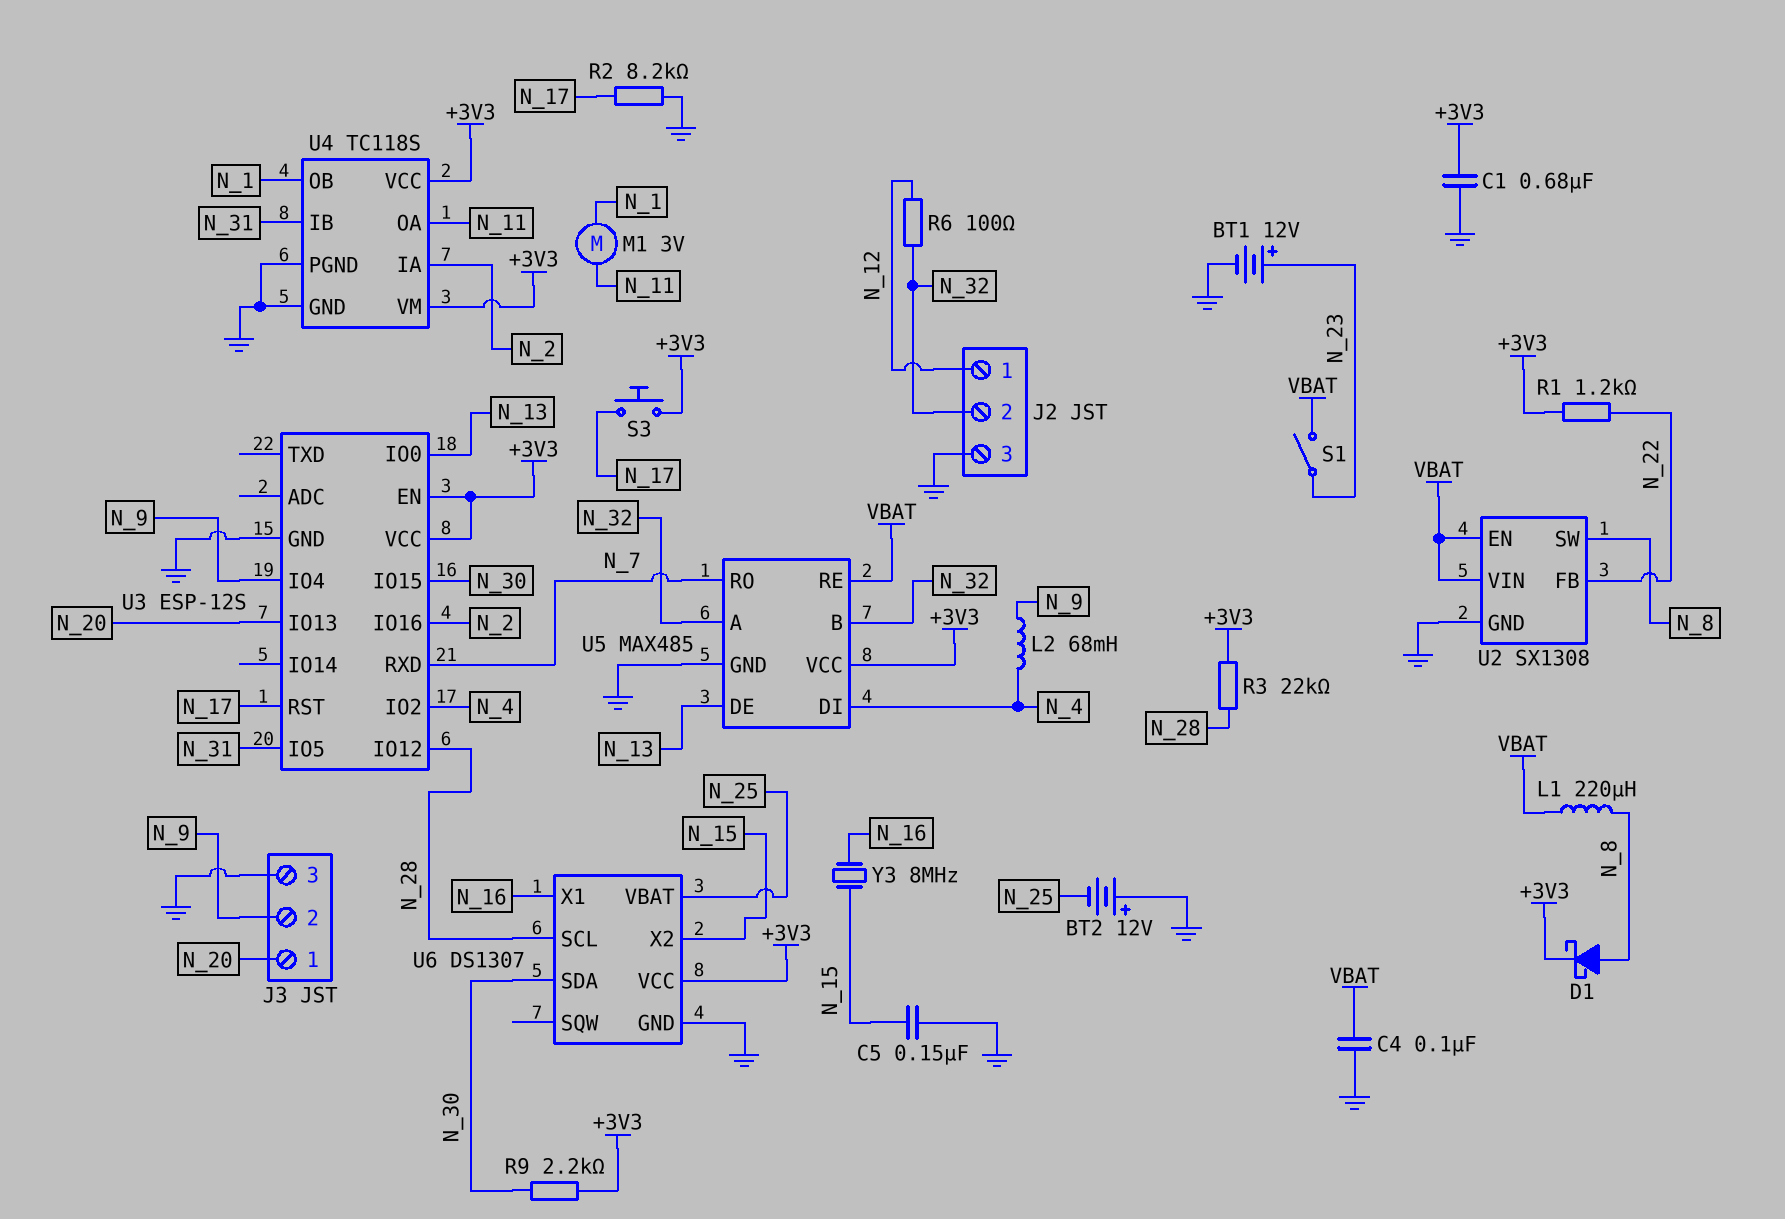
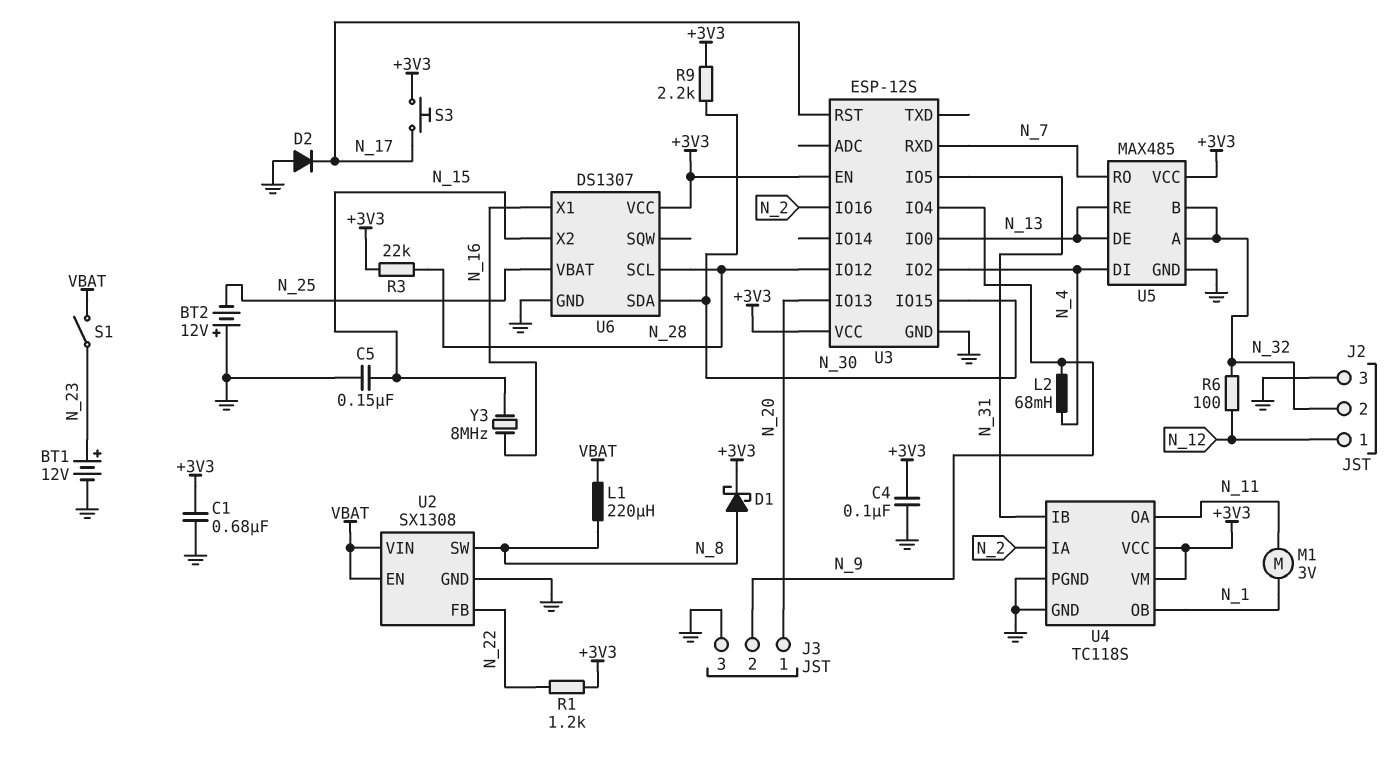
C4: 100nF (GND, VBAT) -> 100nF (+3V3, GND)
D2: none -> diode (A GND, K N_17)
R2: 8.2k (GND, N_17) -> none
U5 pin RE: VBAT -> N_13

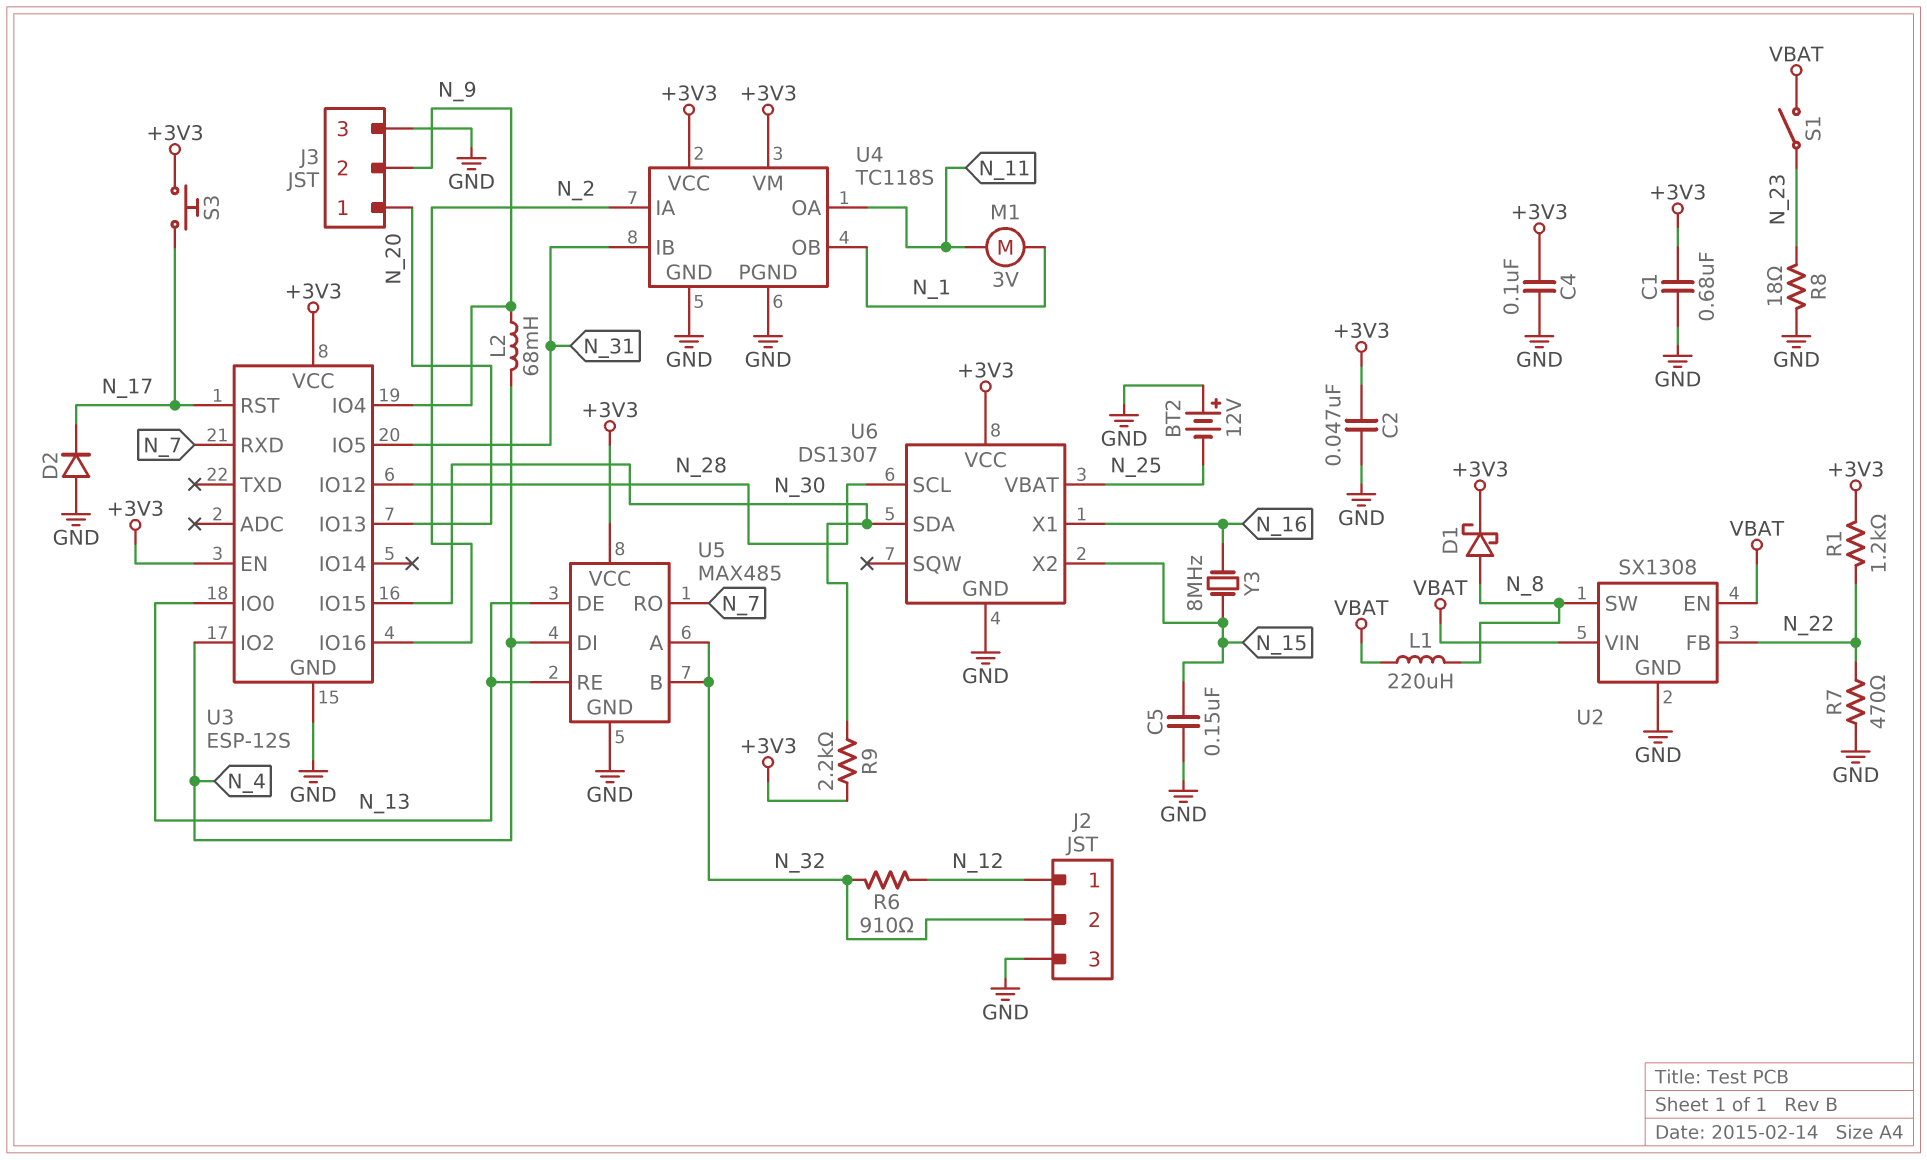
BT1: 12V (plus N_23, minus GND) -> none
C2: none -> 47nF (+3V3, GND)
R3: 22k (+3V3, N_28) -> none
R6: 100 (N_12, N_32) -> 910 (N_12, N_32)
R7: none -> 470 (GND, N_22)
R8: none -> 18 (GND, N_23)

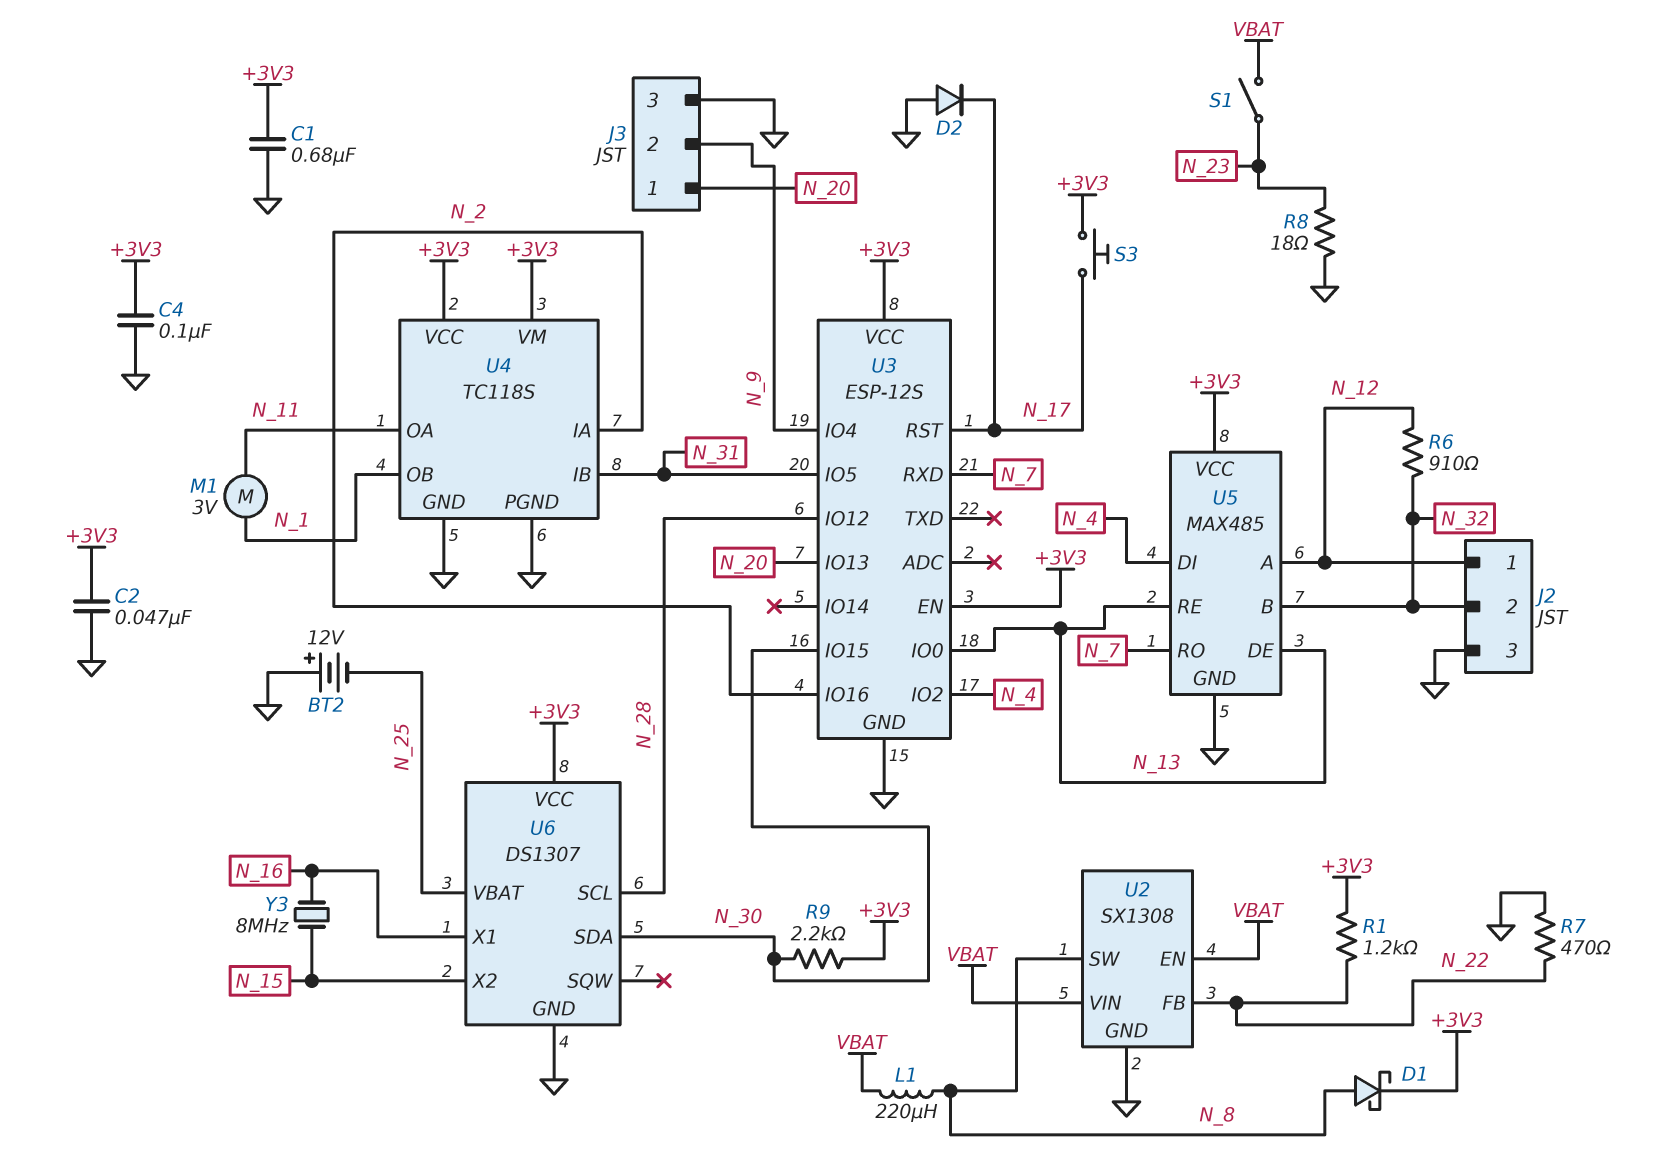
C5: 150nF (GND, N_15) -> none
L2: 68mH (N_4, N_9) -> none
U5 pin A: N_32 -> N_12

